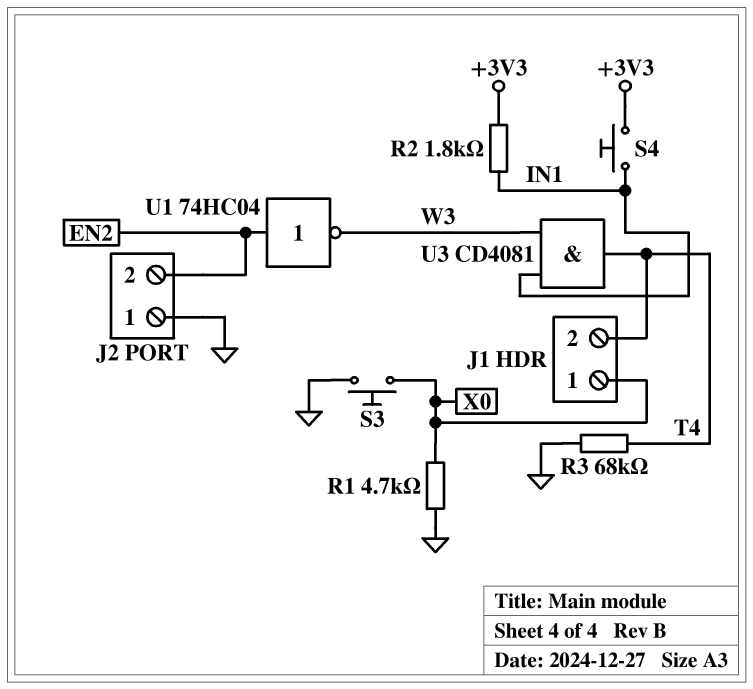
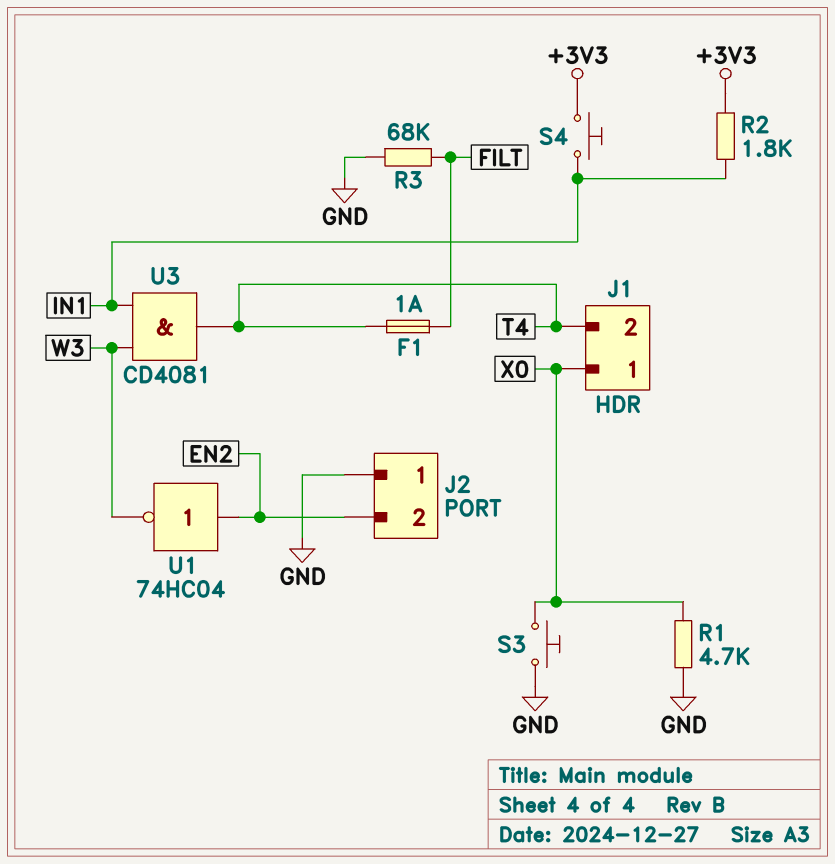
F1: none -> 1A (FILT, T4)
R3: 68k (GND, T4) -> 68k (FILT, GND)

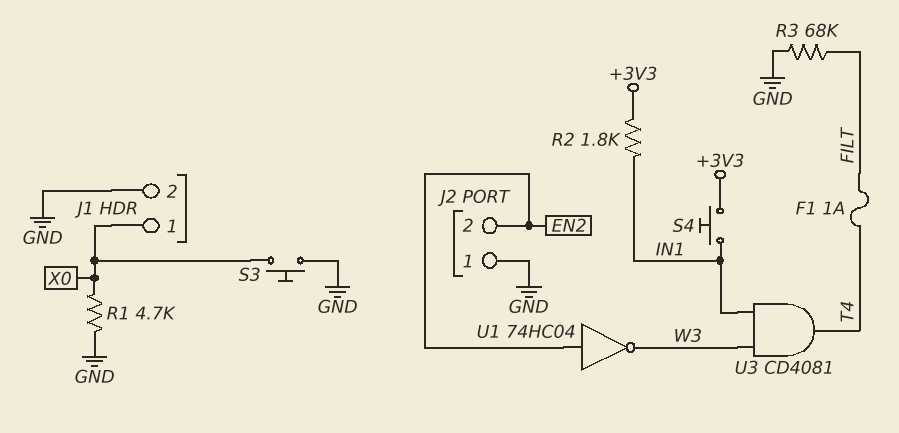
J1 pin 2: T4 -> GND

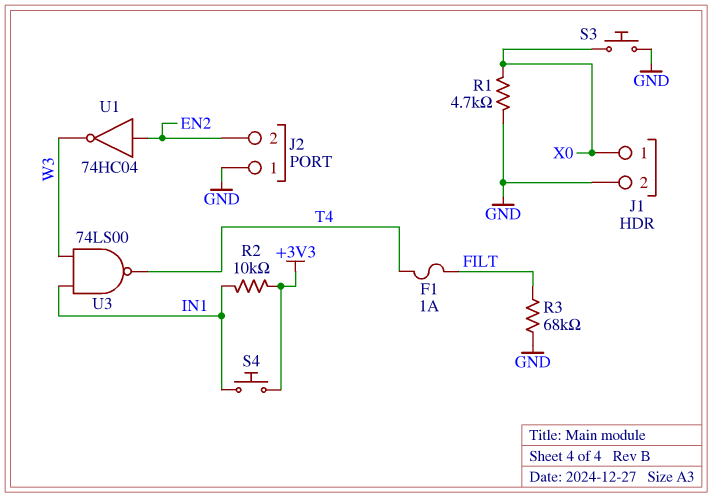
R2: 1.8k (+3V3, IN1) -> 10k (+3V3, IN1)
U3: AND CD4081 (in IN1, in W3, out T4) -> NAND 74LS00 (in IN1, in W3, out T4)

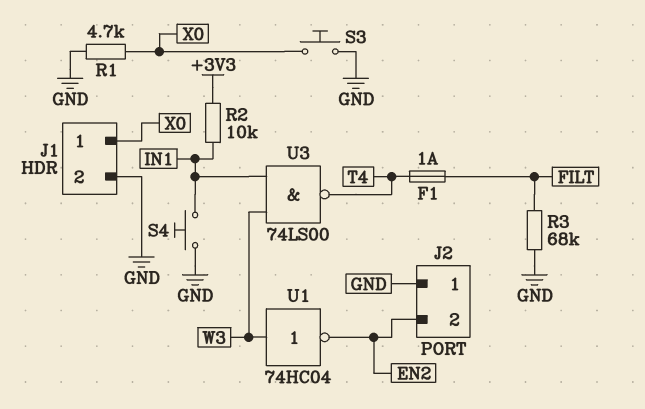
S4: button (+3V3, IN1) -> button (GND, IN1)
U1: NOT 74HC04 (in EN2, out W3) -> NOT 74HC04 (in W3, out EN2)

